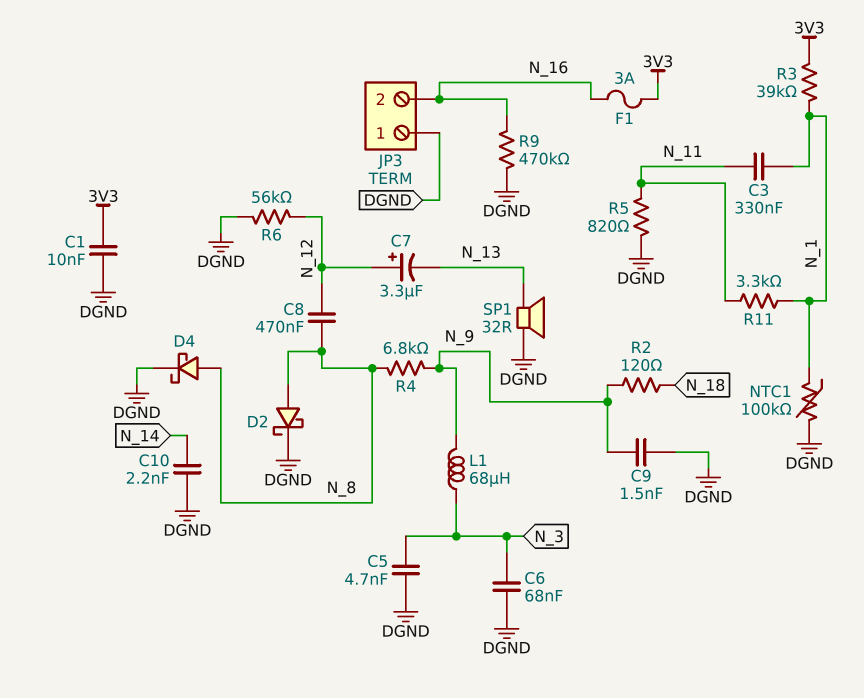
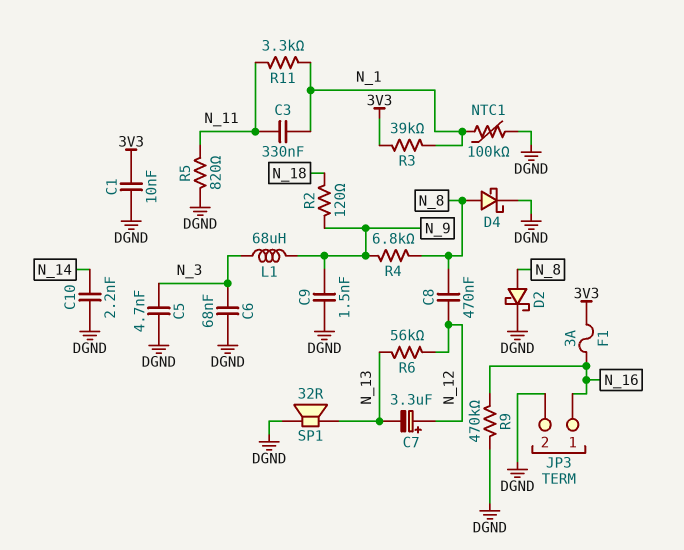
JP3 pin 1: DGND -> N_16
JP3 pin 2: N_16 -> DGND
R6: 56k (DGND, N_12) -> 56k (N_12, N_13)

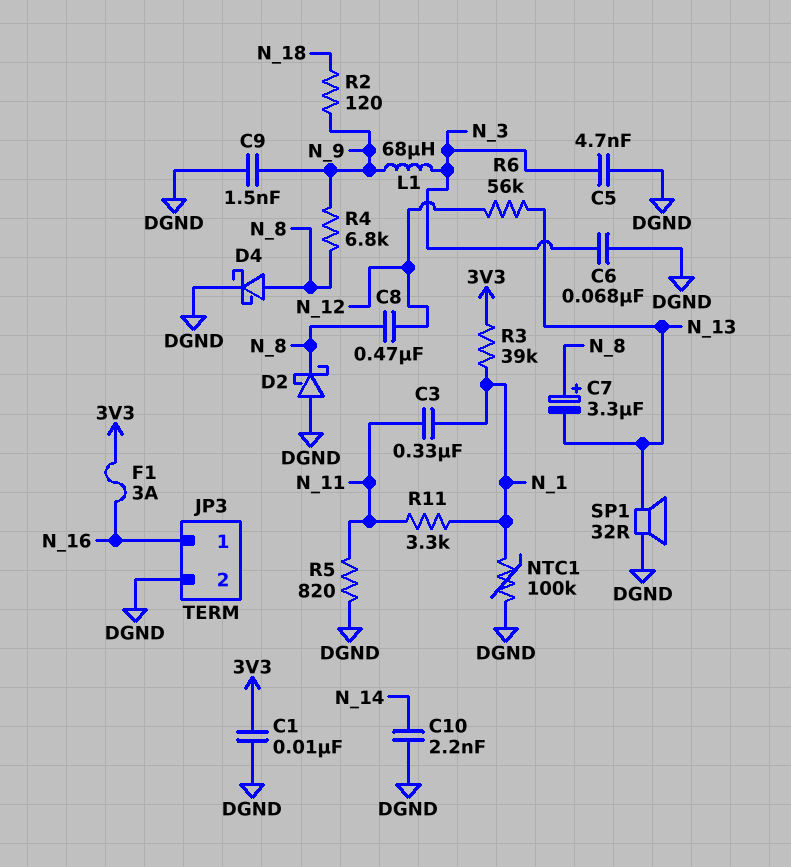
C7: 3.3uF (plus N_12, minus N_13) -> 3.3uF (plus N_8, minus N_13)
D2: schottky (A N_8, K DGND) -> schottky (A DGND, K N_8)
R9: 470k (DGND, N_16) -> none

